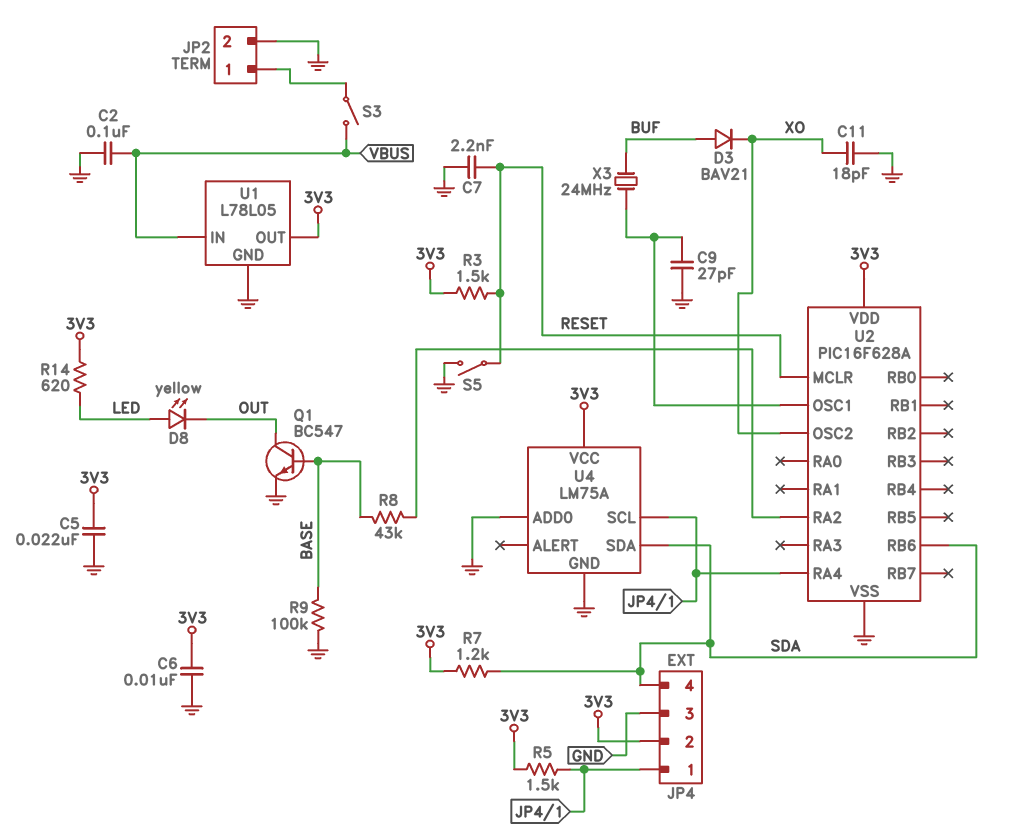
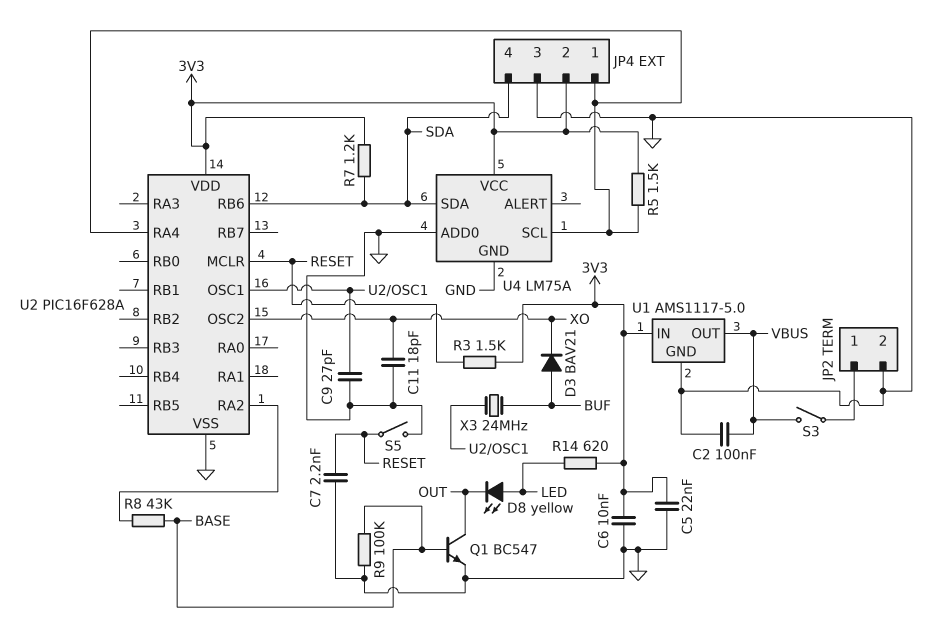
U1: L78L05 -> AMS1117-5.0
U1 pin IN: VBUS -> 3V3
U1 pin OUT: 3V3 -> VBUS

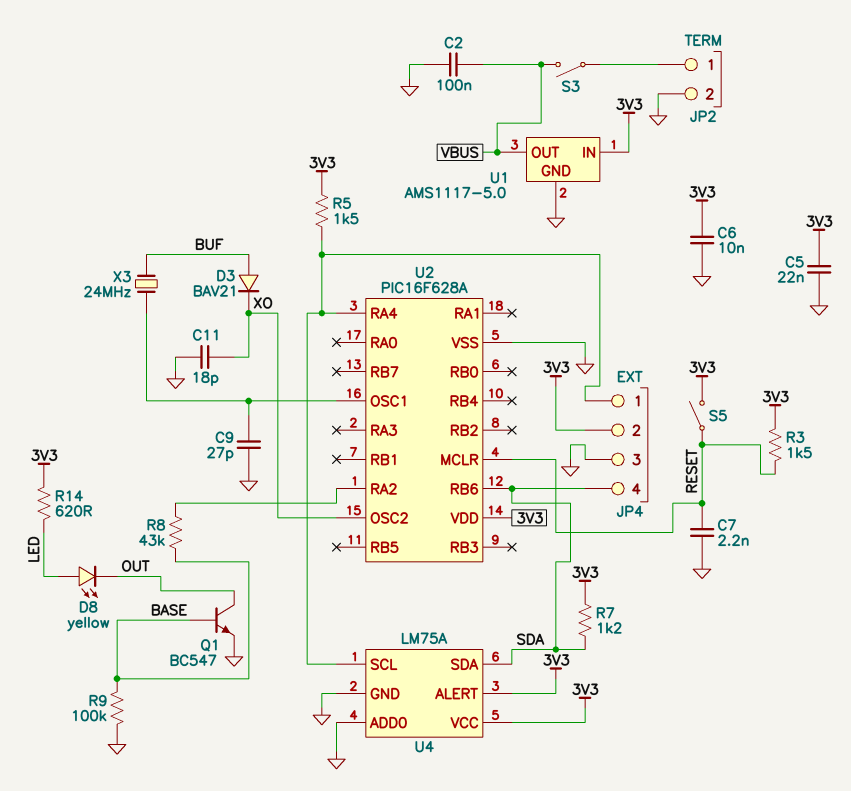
S5: switch (GND, RESET) -> switch (3V3, RESET)
U4 pin ALERT: none -> 3V3

